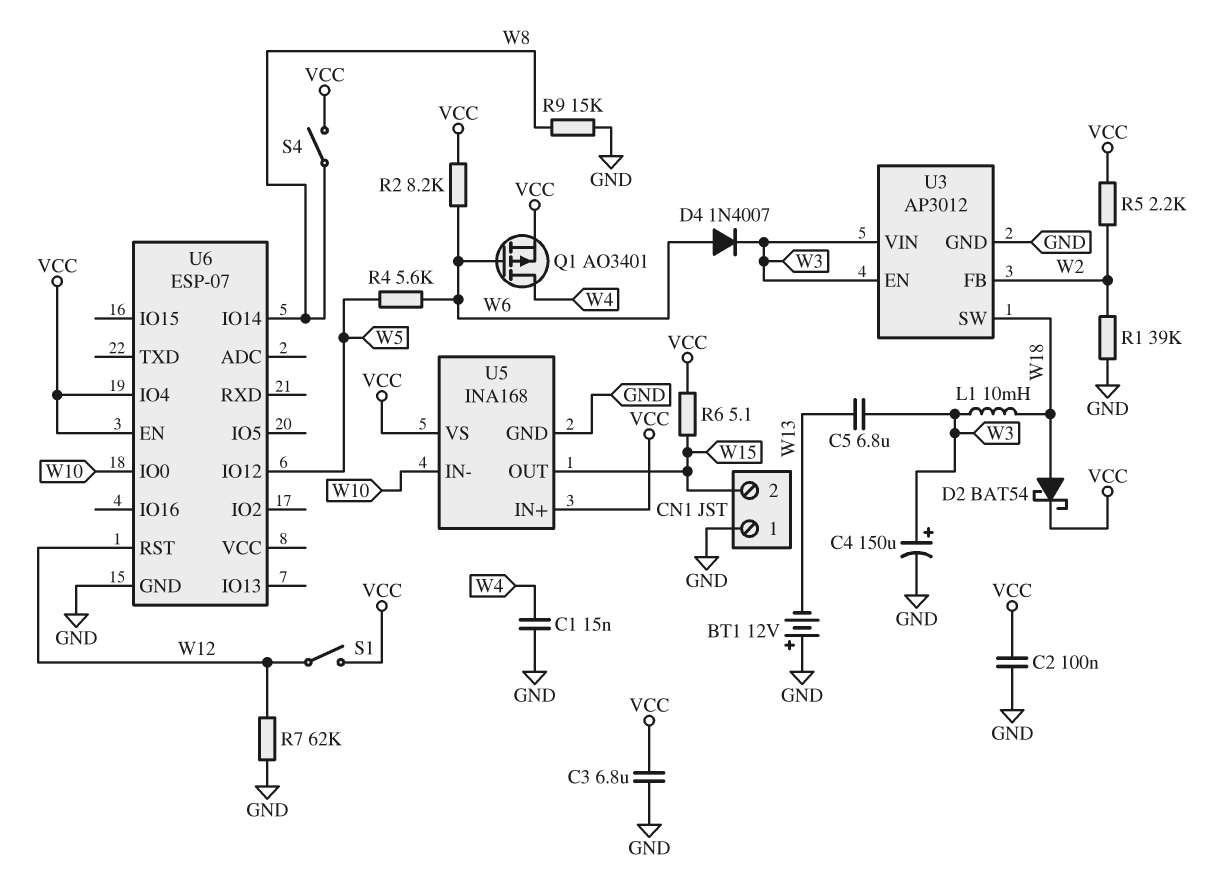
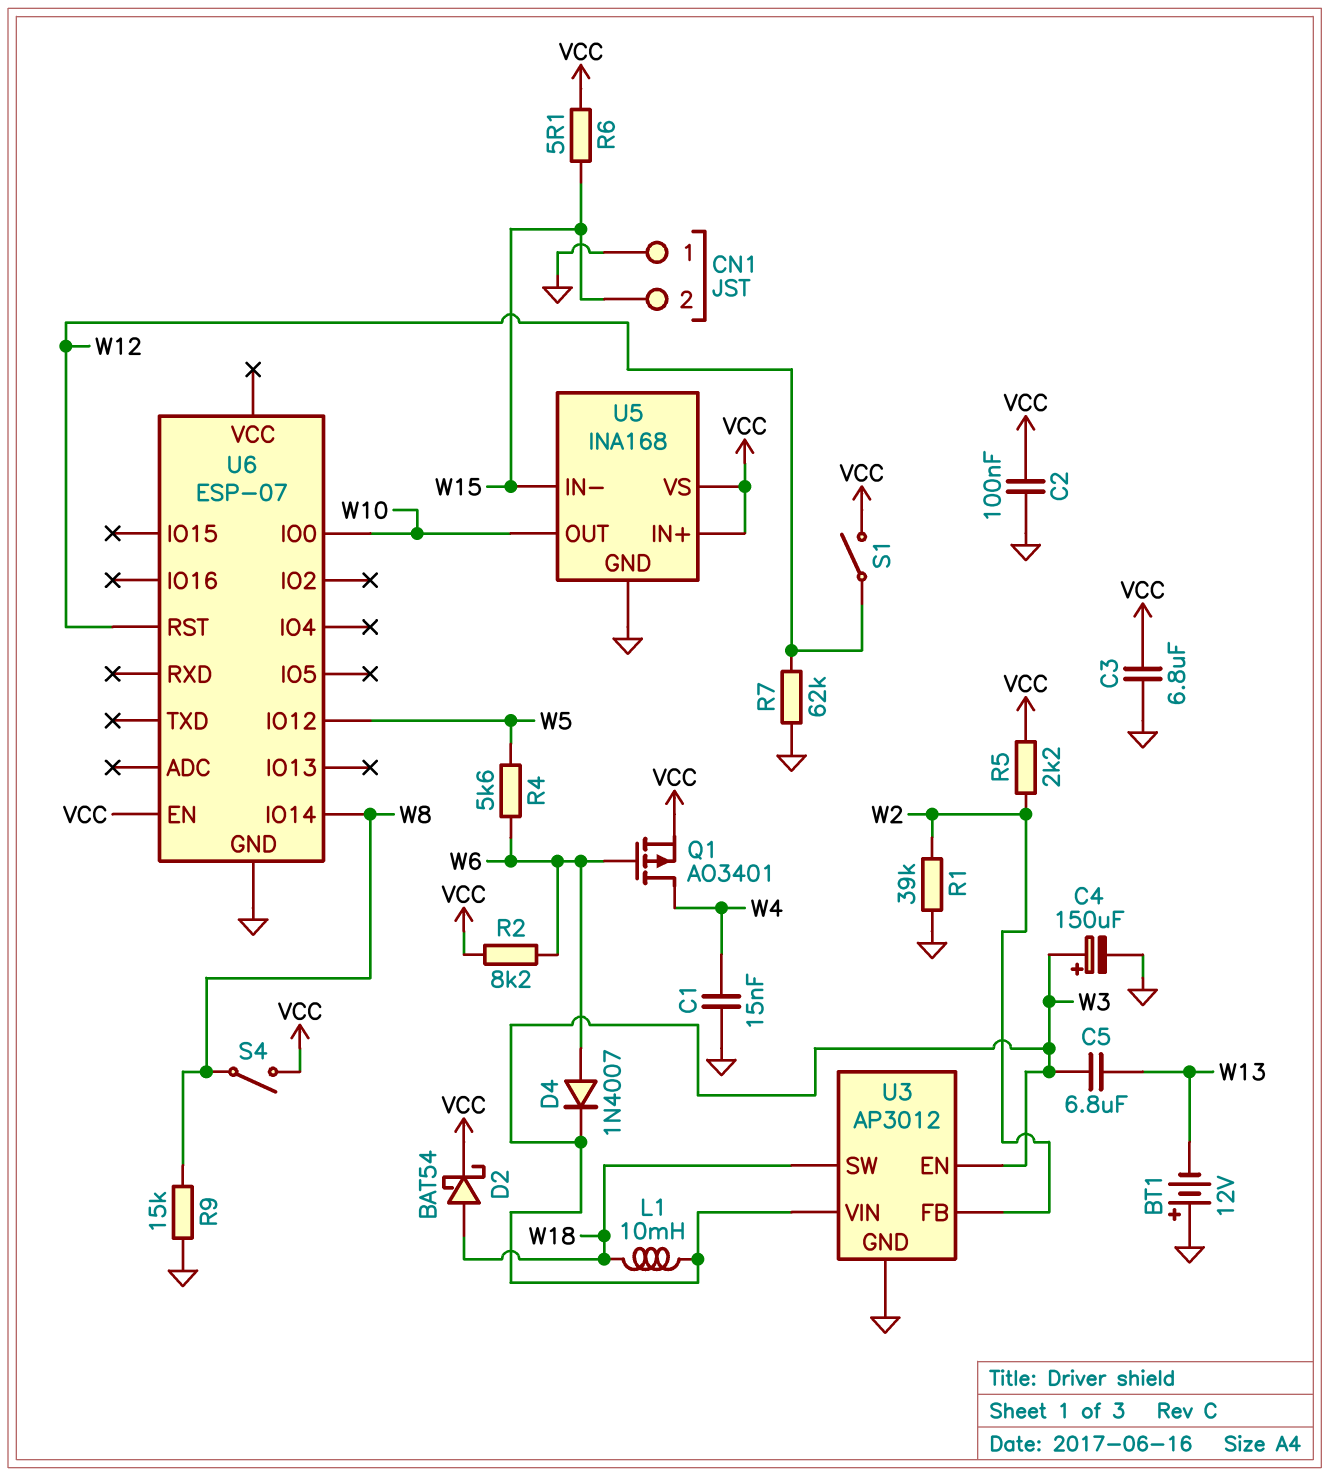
U5 pin IN-: W10 -> W15
U5 pin OUT: W15 -> W10
U6 pin IO4: VCC -> none

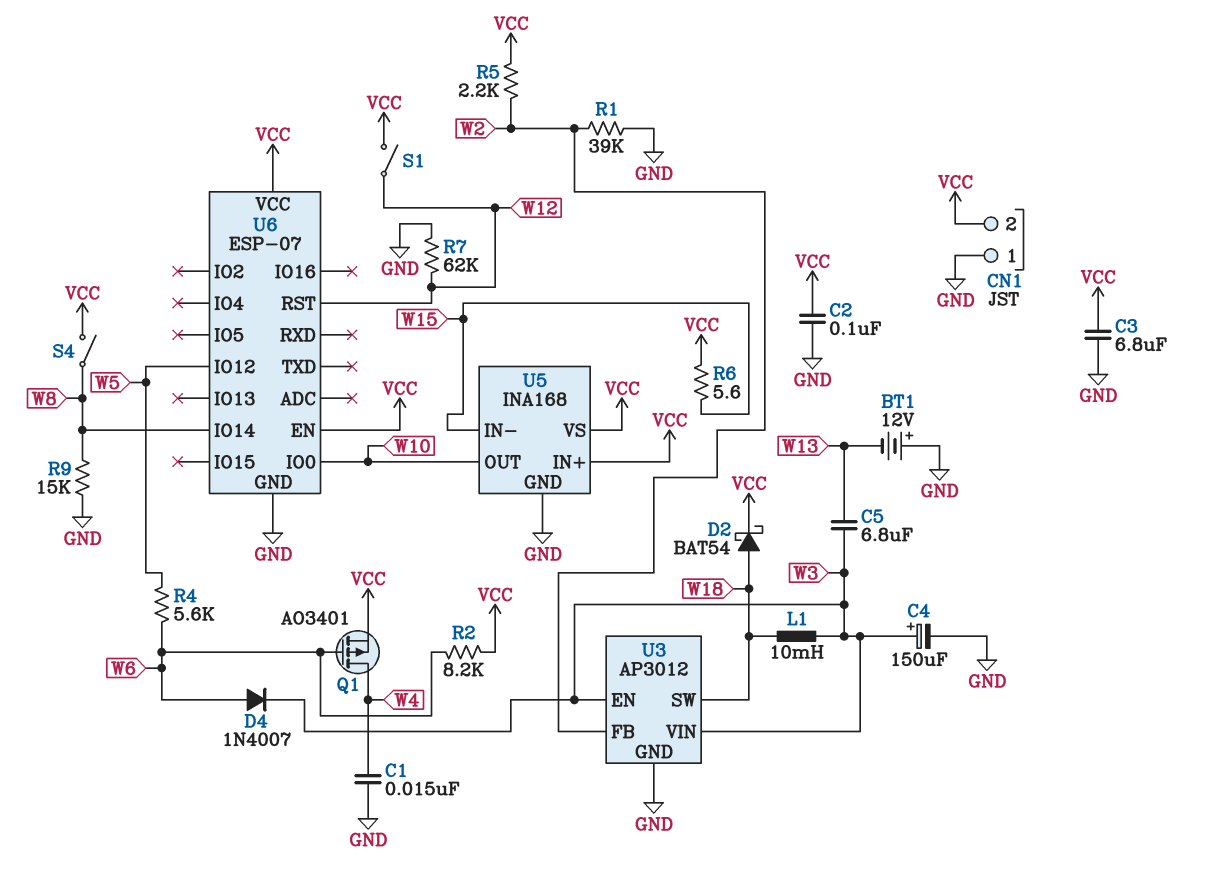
CN1 pin 2: W15 -> VCC
R6: 5.1 (VCC, W15) -> 5.6 (VCC, W15)
U6 pin VCC: none -> VCC

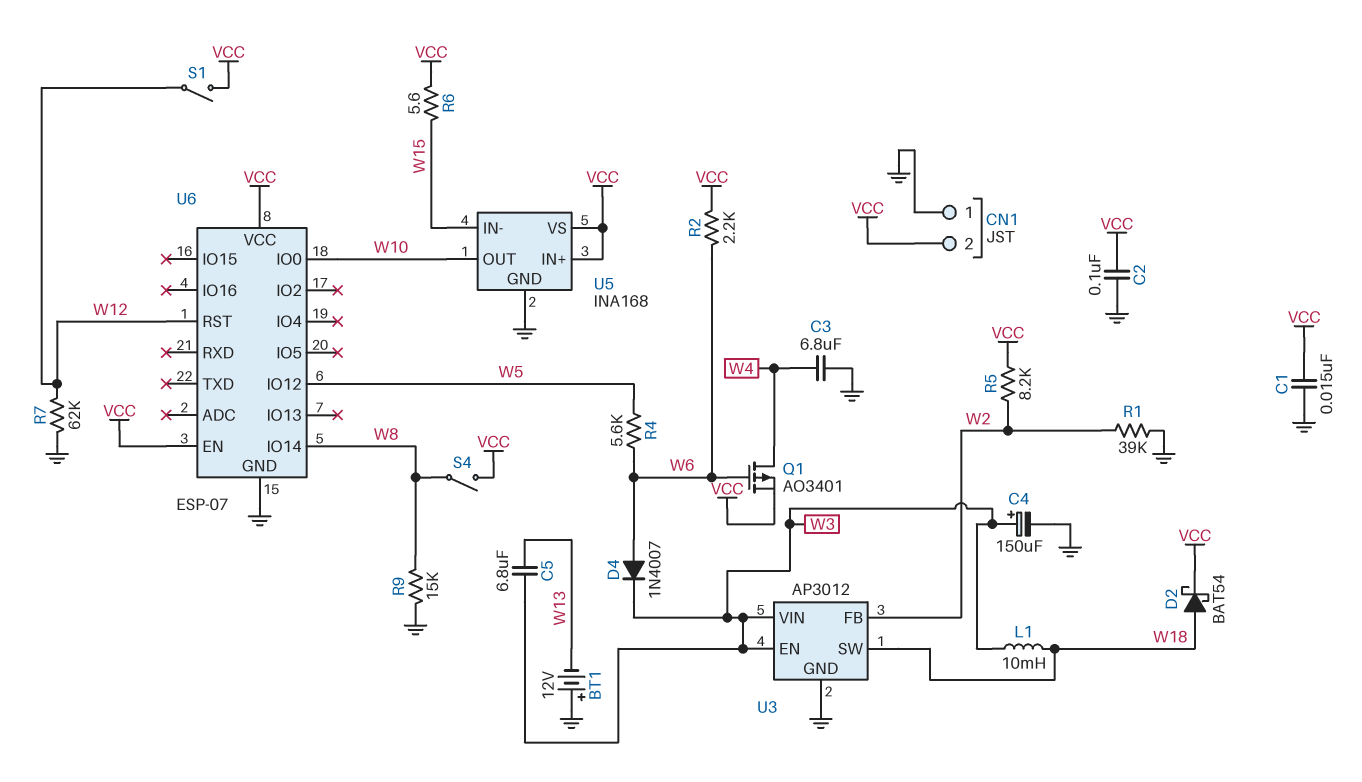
C1: 15nF (GND, W4) -> 15nF (GND, VCC)
C3: 6.8uF (GND, VCC) -> 6.8uF (GND, W4)
R2: 8.2k (VCC, W6) -> 2.2k (VCC, W6)
R5: 2.2k (VCC, W2) -> 8.2k (VCC, W2)

